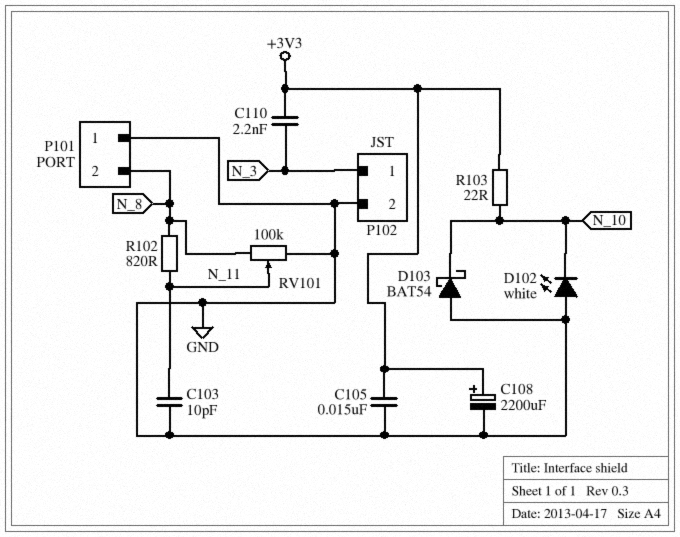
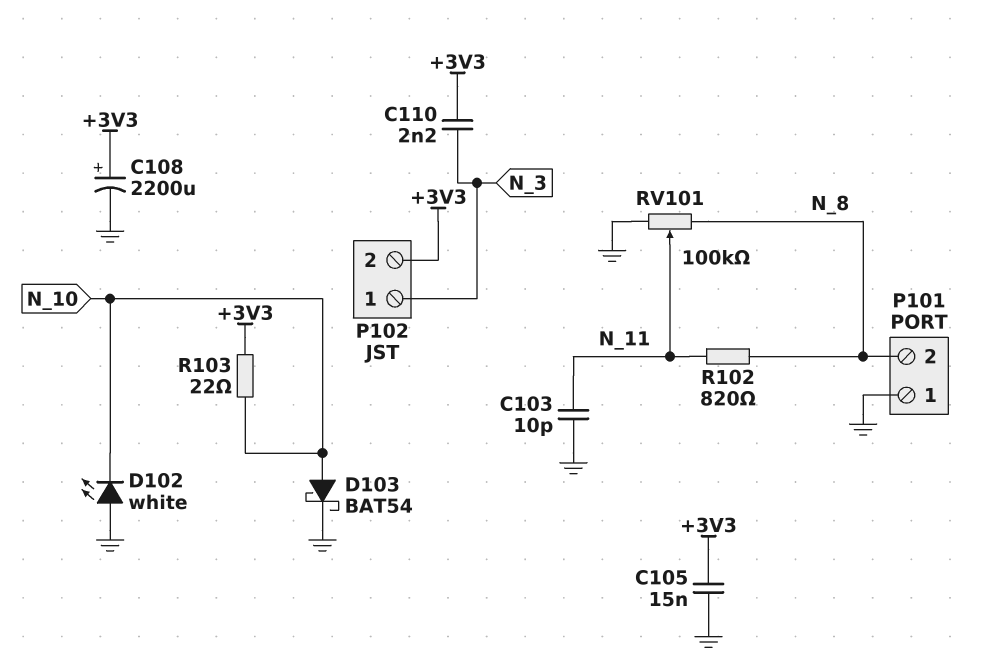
D103: schottky BAT54 (A GND, K N_10) -> schottky BAT54 (A N_10, K GND)
P102 pin 2: GND -> +3V3

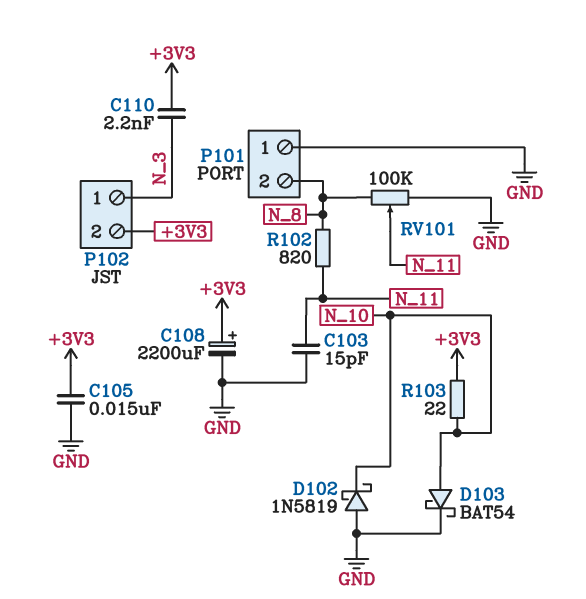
C103: 10pF (GND, N_11) -> 15pF (GND, N_11)
D102: LED white (A GND, K N_10) -> schottky 1N5819 (A GND, K N_10)

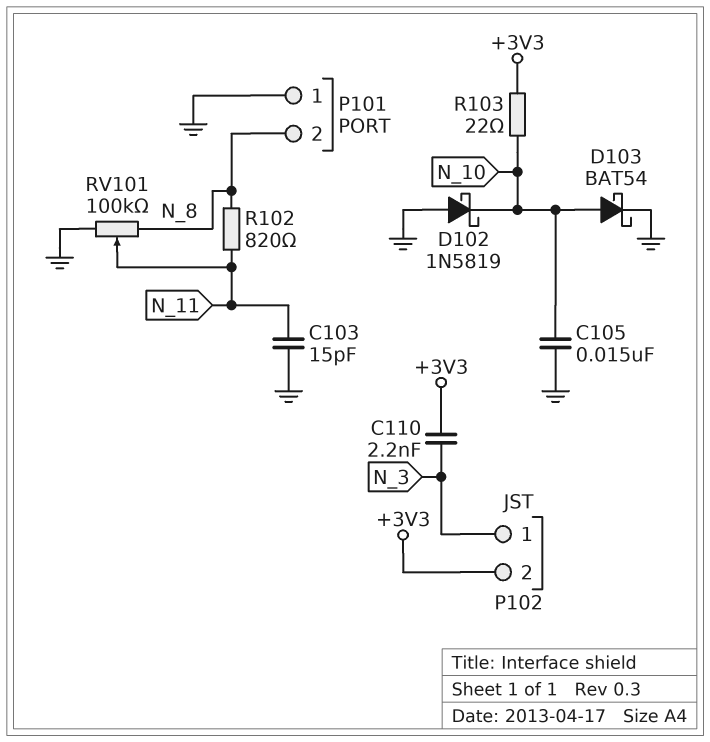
C105: 15nF (+3V3, GND) -> 15nF (GND, N_10)
C108: 2200uF (plus +3V3, minus GND) -> none

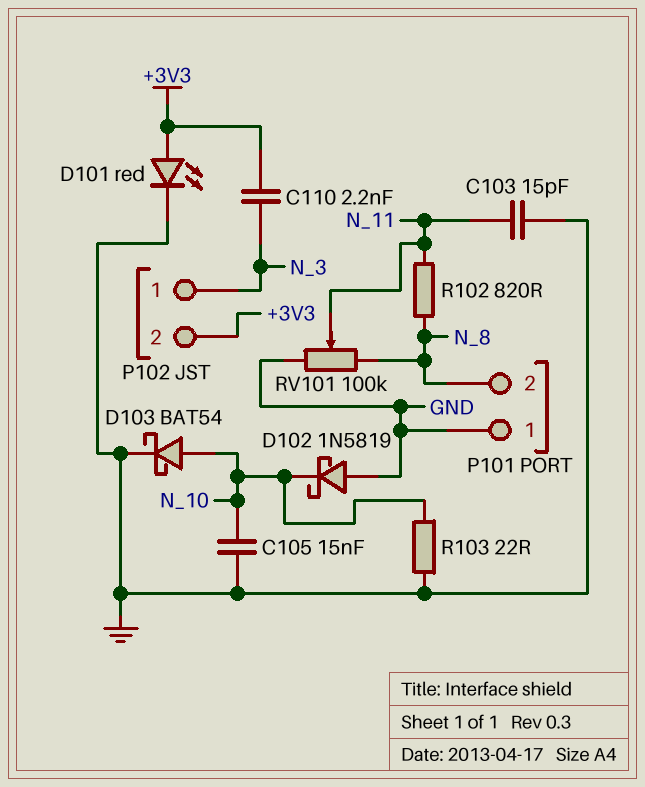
D101: none -> LED red (A +3V3, K GND)
R103: 22 (+3V3, N_10) -> 22 (GND, N_10)

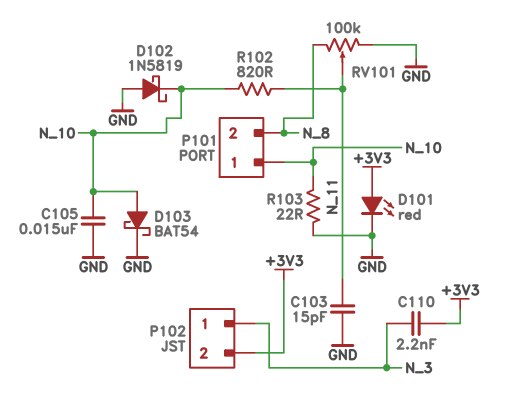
P101 pin 1: GND -> N_10
R102: 820 (N_8, N_11) -> 820 (N_10, N_11)

